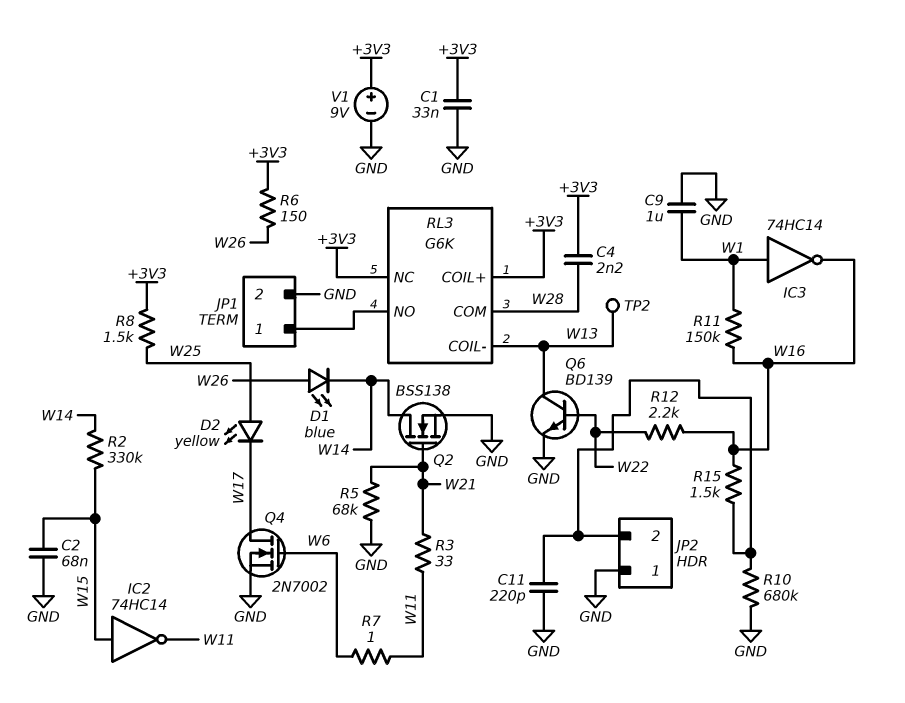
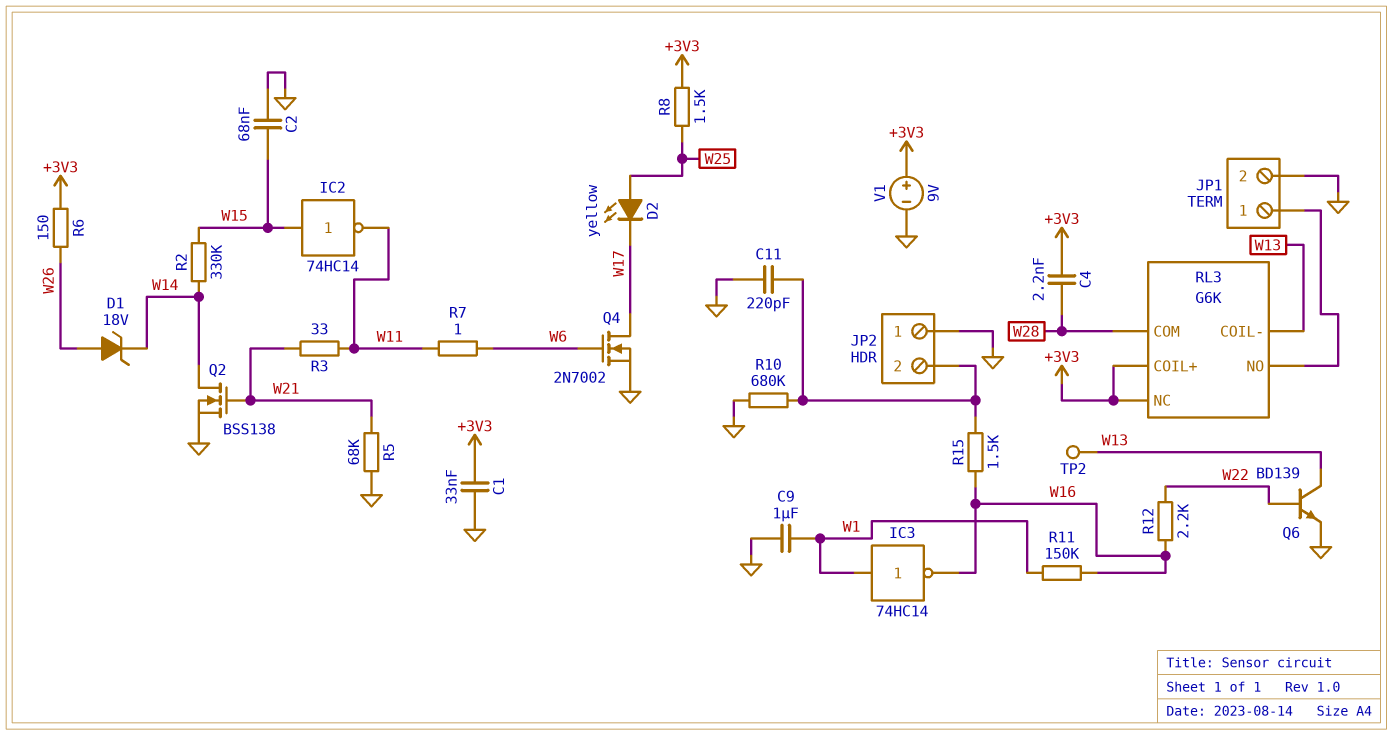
D1: LED blue (A W26, K W14) -> zener 18V (A W26, K W14)

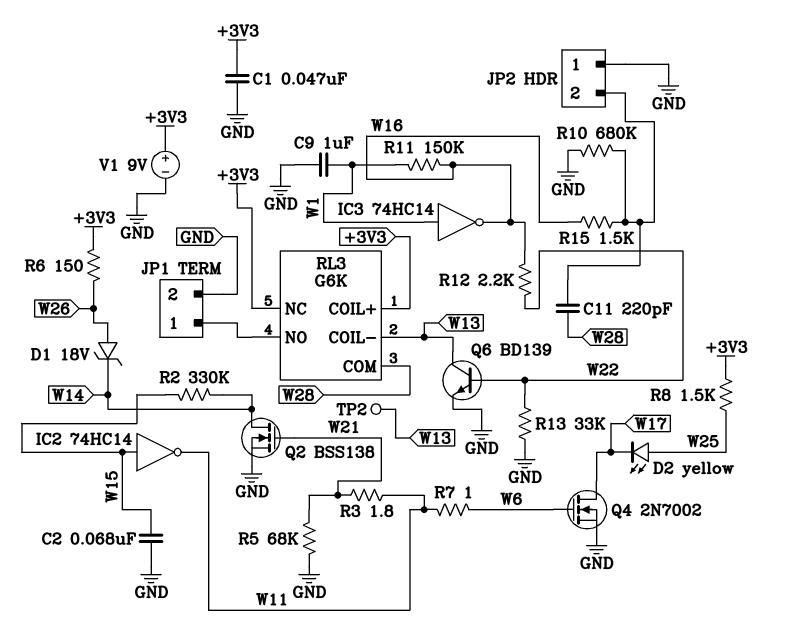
C1: 33nF (+3V3, GND) -> 47nF (+3V3, GND)
C4: 2.2nF (+3V3, W28) -> none
C11: 220pF (GND, JP2/2) -> 220pF (JP2/2, W28)
R3: 33 (W11, W21) -> 1.8 (W11, W21)
R13: none -> 33k (GND, W22)

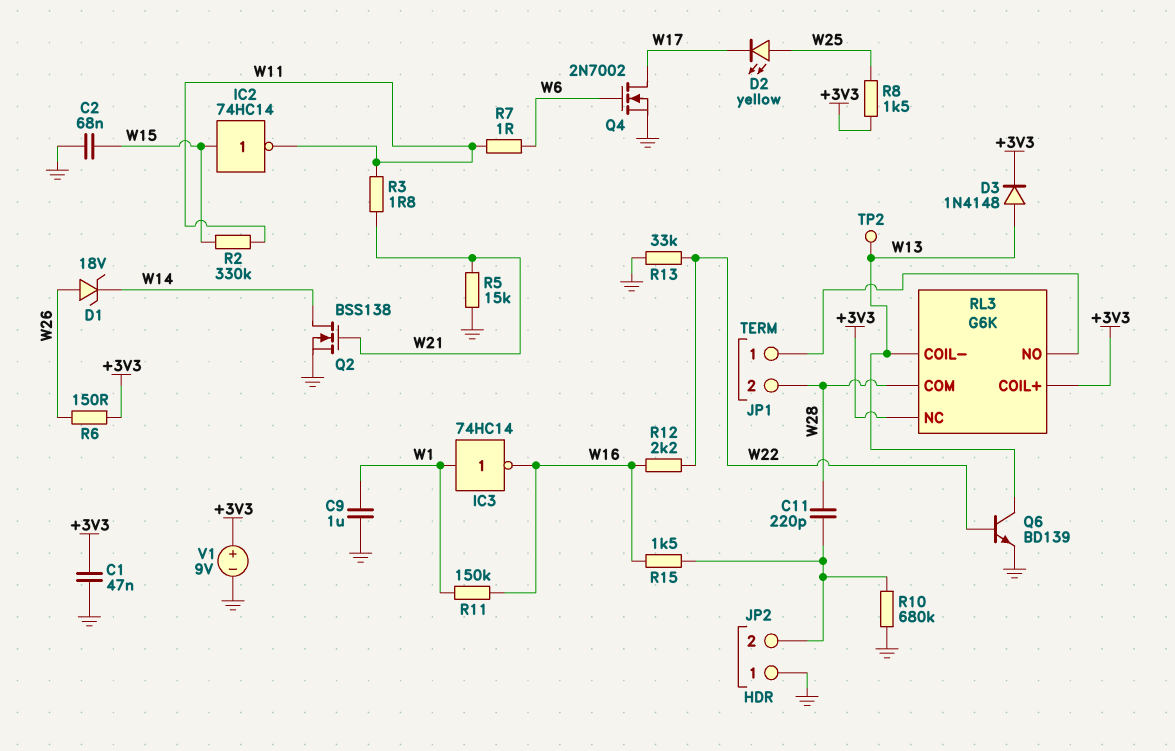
D3: none -> diode 1N4148 (A W13, K +3V3)
JP1 pin 2: GND -> W28
R2: 330k (W14, W15) -> 330k (W11, W15)
R5: 68k (GND, W21) -> 15k (GND, W21)

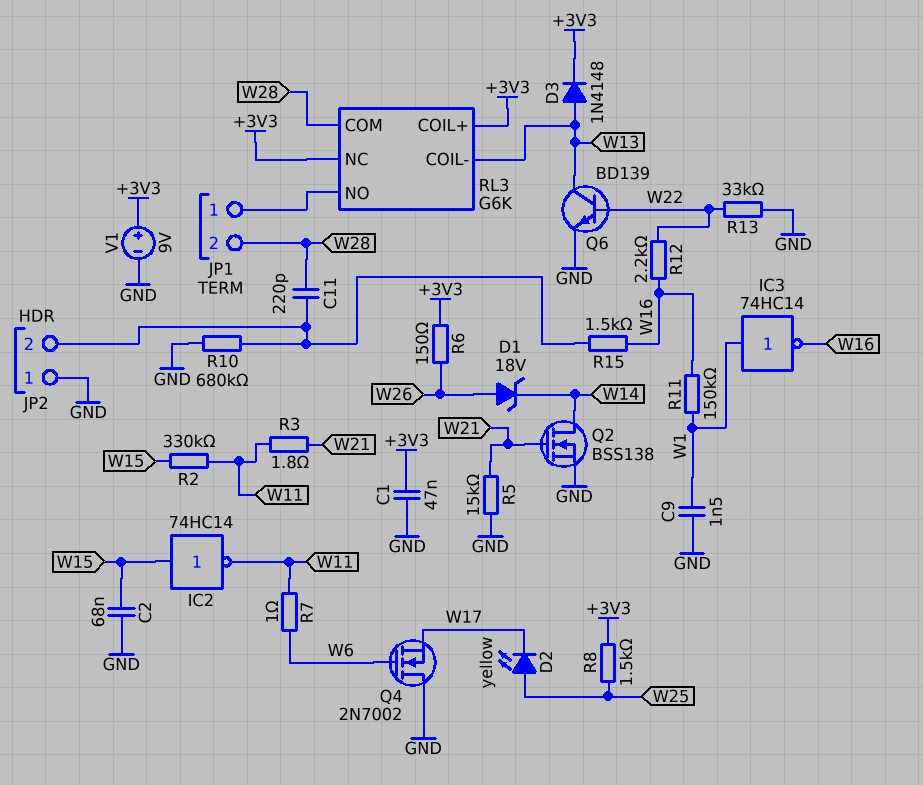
C9: 1uF (GND, W1) -> 1.5nF (GND, W1)
Q4: NMOS 2N7002 (G W6, D W17, S GND) -> NMOS 2N7002 (G W6, D GND, S W17)
TP2: test point (W13) -> none

